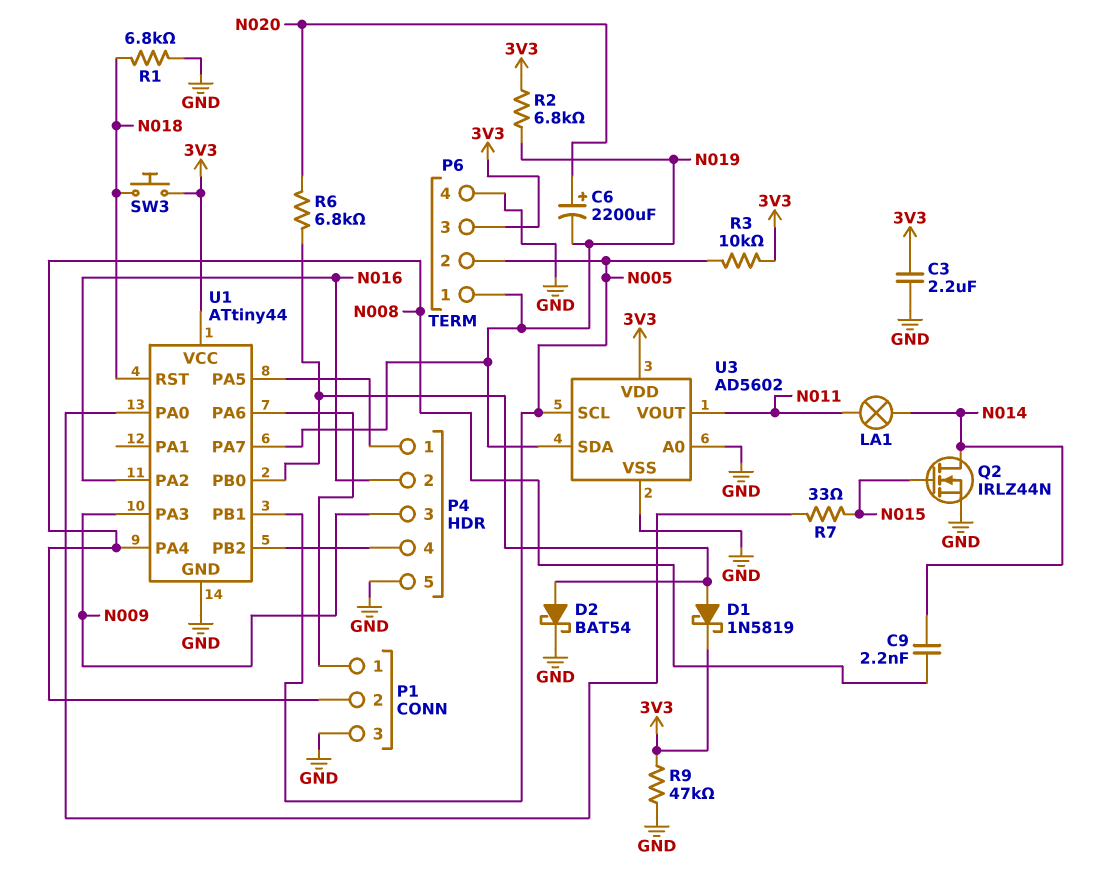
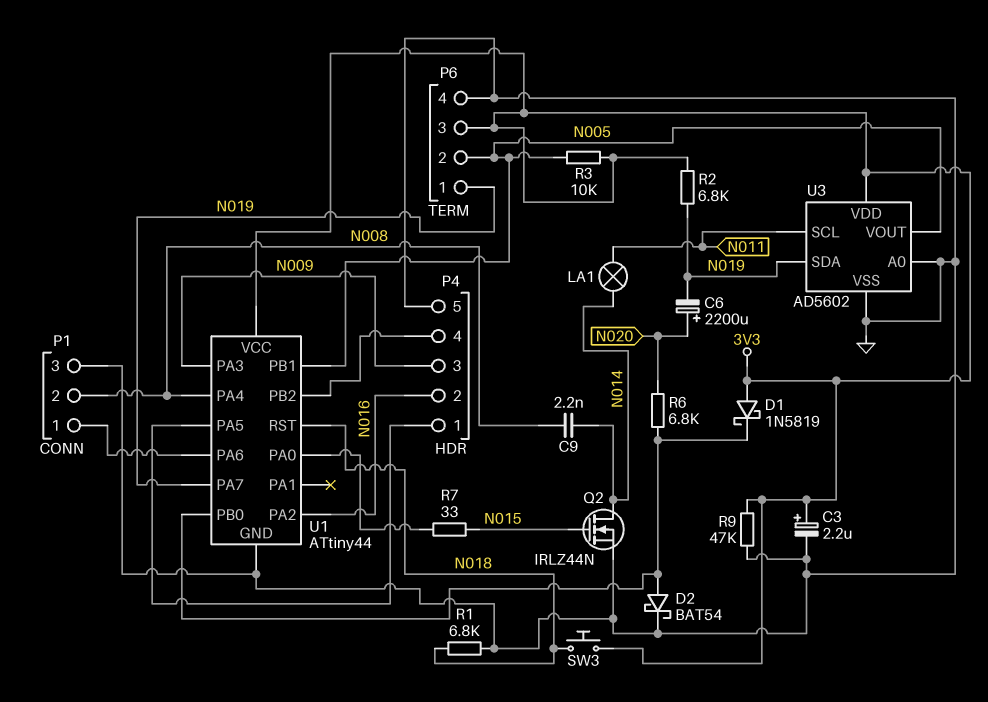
C3: 2.2uF (3V3, GND) -> 2.2uF (plus 3V3, minus GND)
D1: schottky 1N5819 (A U1/PB0, K 3V3) -> schottky 1N5819 (A 3V3, K U1/PB0)
U3 pin SCL: N005 -> N011
U3 pin VOUT: N011 -> N005

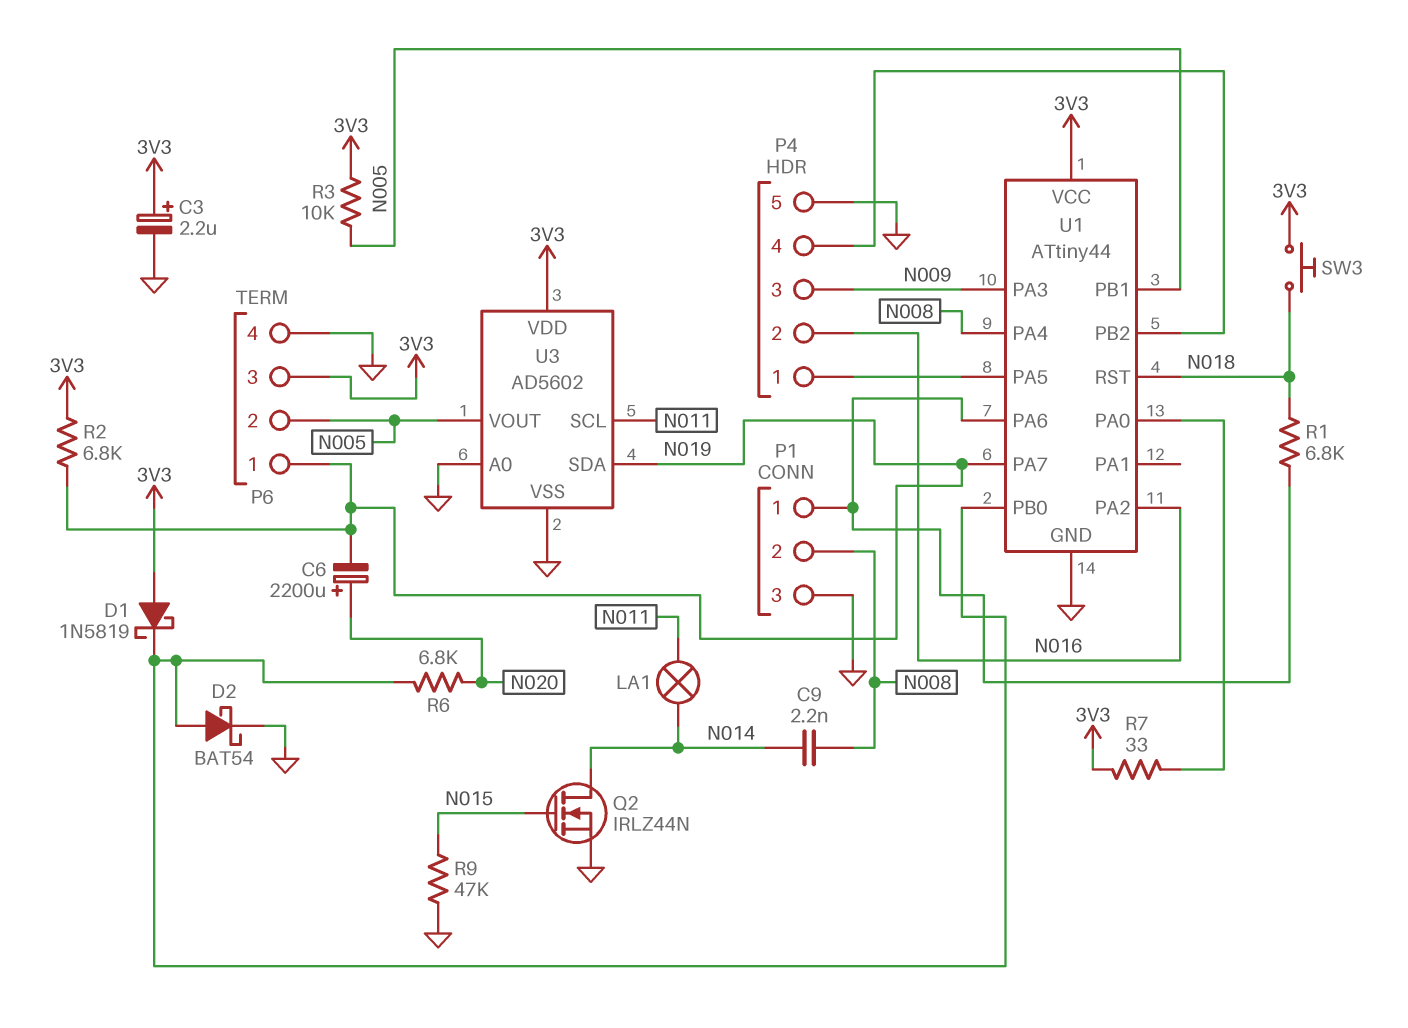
R1: 6.8k (GND, N018) -> 6.8k (N018, P1/1)
R7: 33 (N015, U1/PA0) -> 33 (3V3, U1/PA0)
R9: 47k (3V3, GND) -> 47k (GND, N015)

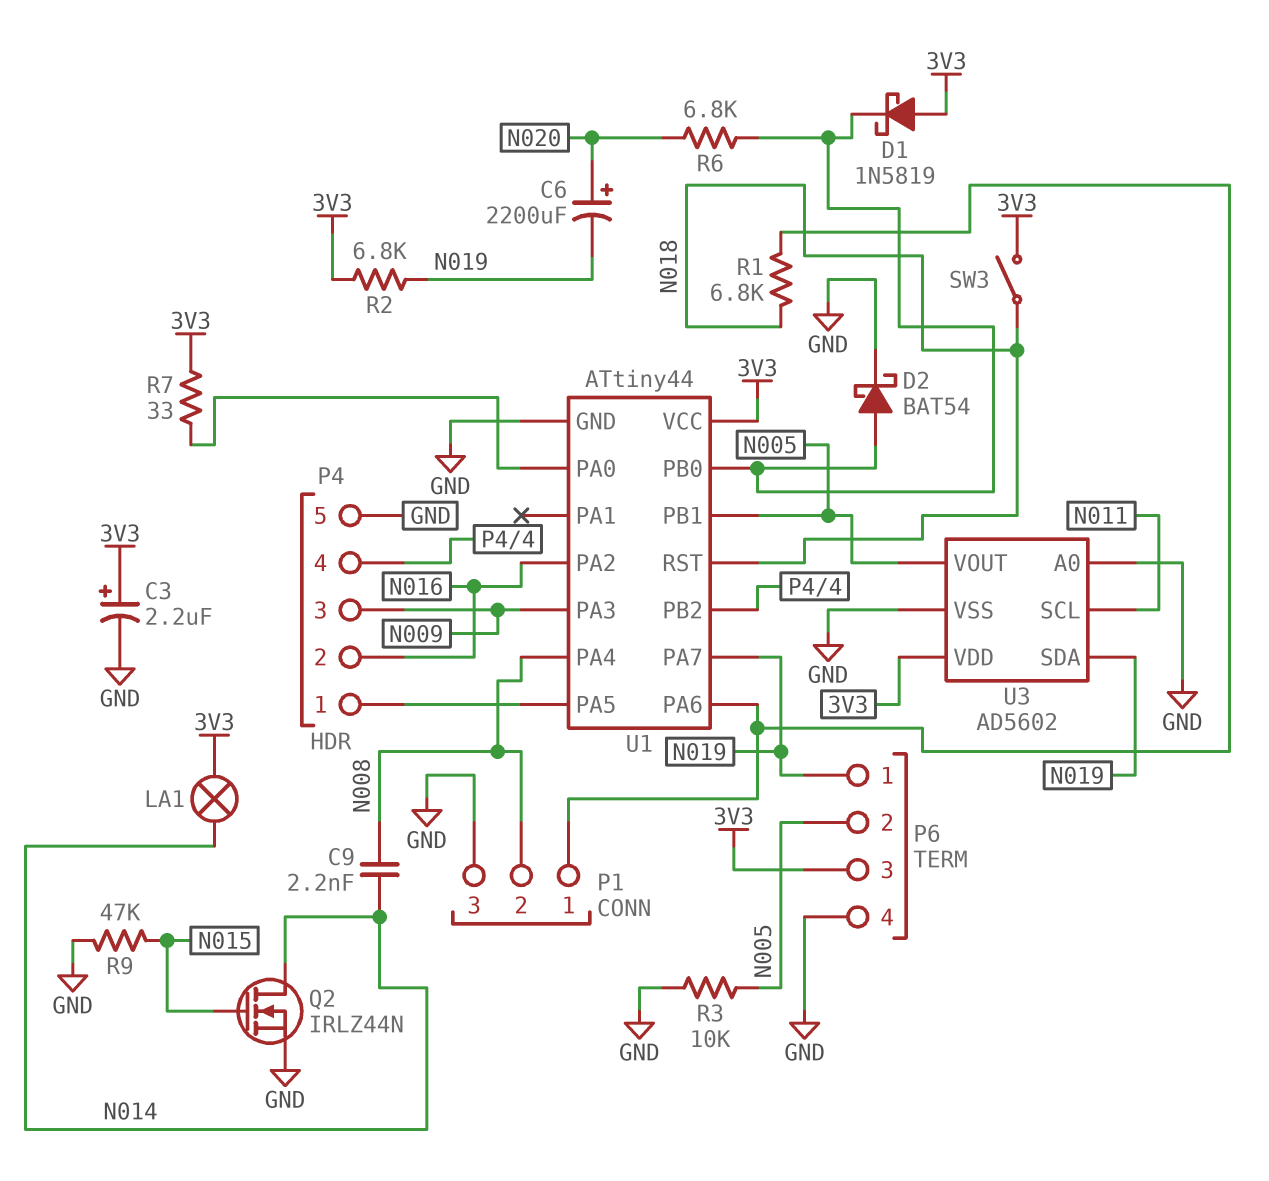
LA1: lamp (N011, N014) -> lamp (3V3, N014)
R3: 10k (3V3, N005) -> 10k (GND, N005)
SW3: button (3V3, N018) -> switch (3V3, N018)

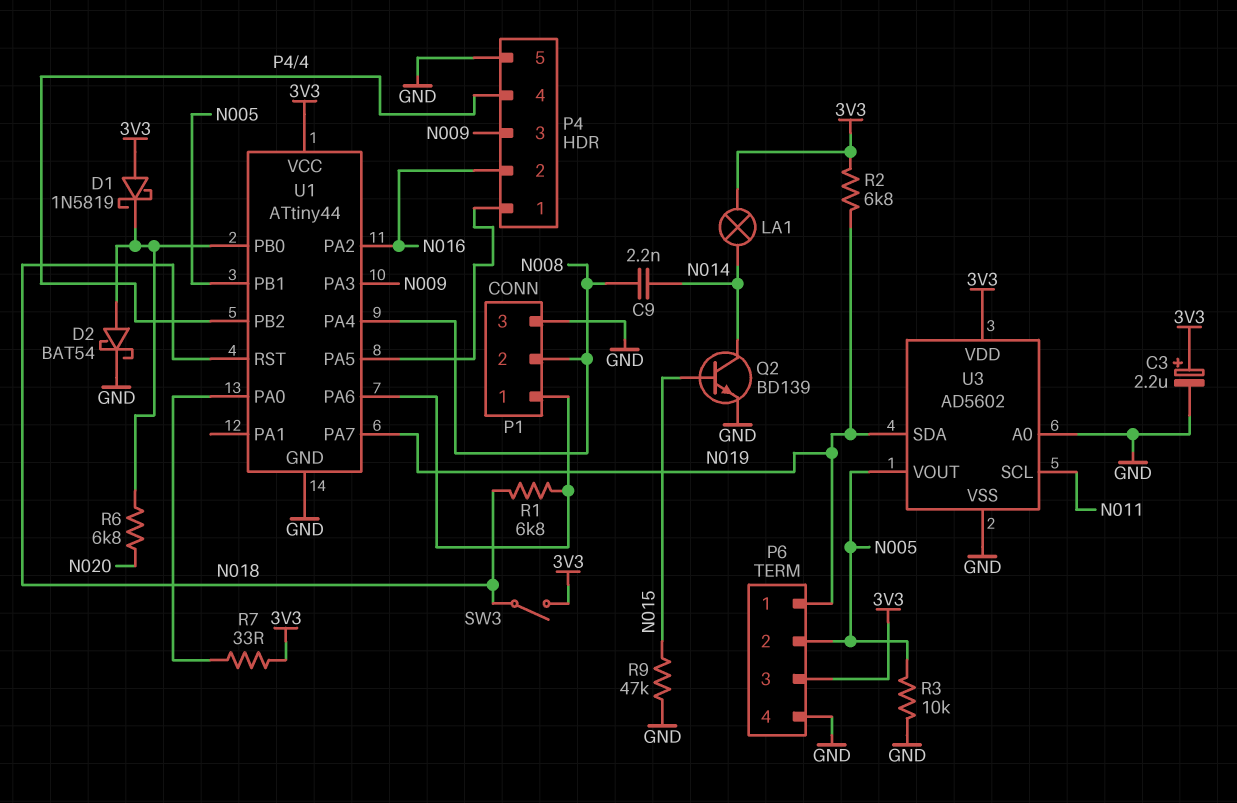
C6: 2200uF (plus N020, minus N019) -> none
Q2: NMOS IRLZ44N (G N015, D N014, S GND) -> NPN BD139 (B N015, C N014, E GND)

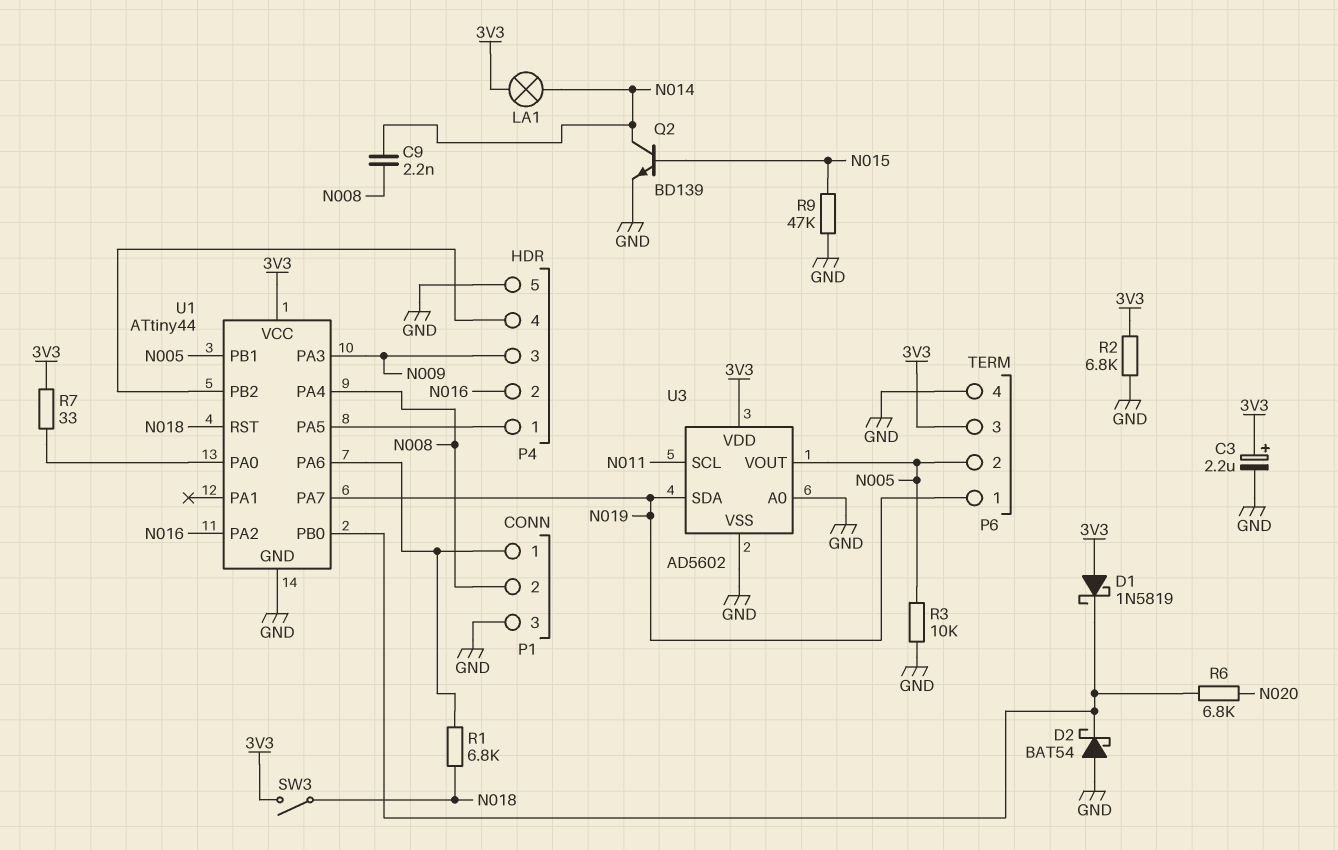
D2: schottky BAT54 (A U1/PB0, K GND) -> schottky BAT54 (A GND, K U1/PB0)
R2: 6.8k (3V3, N019) -> 6.8k (3V3, GND)

